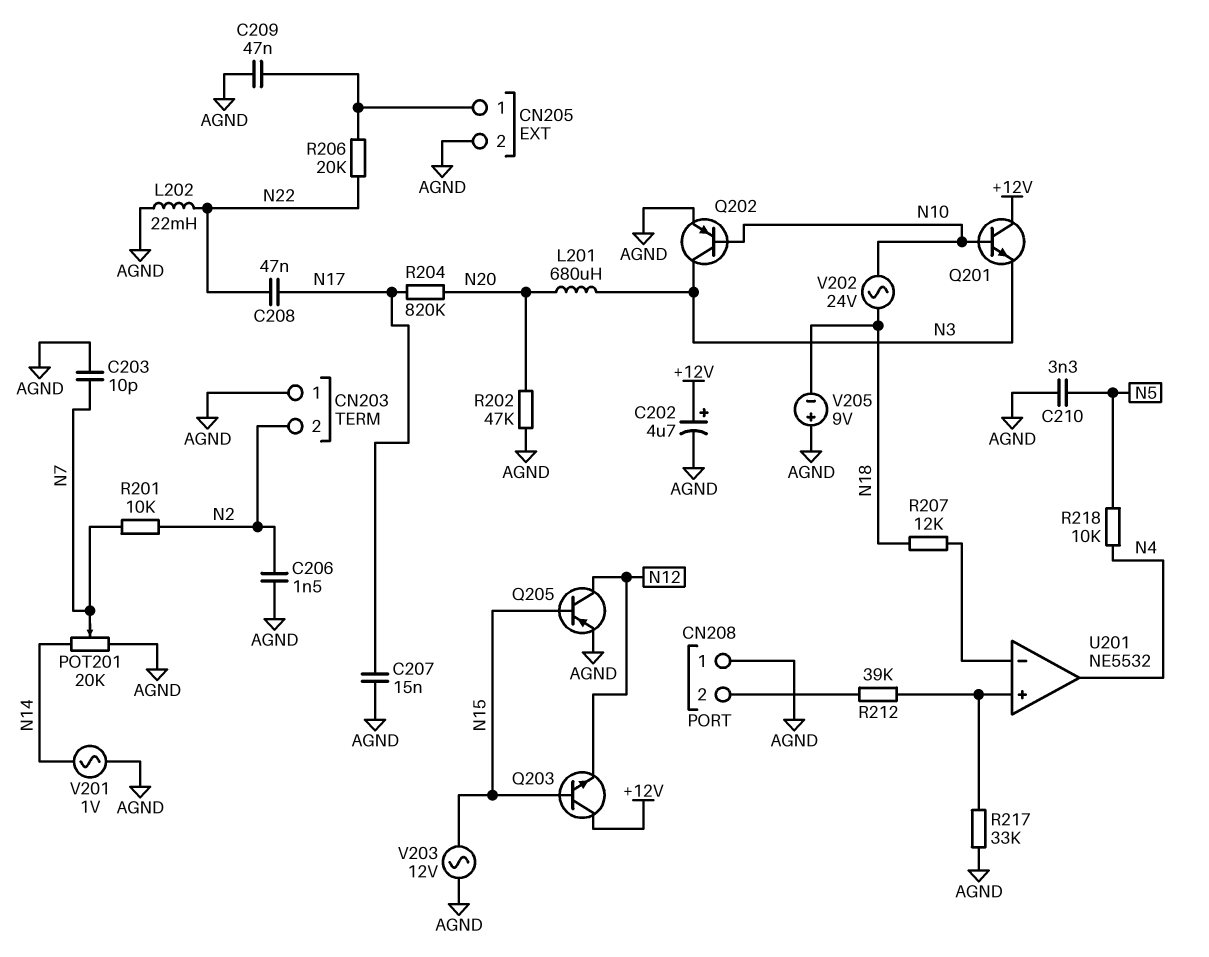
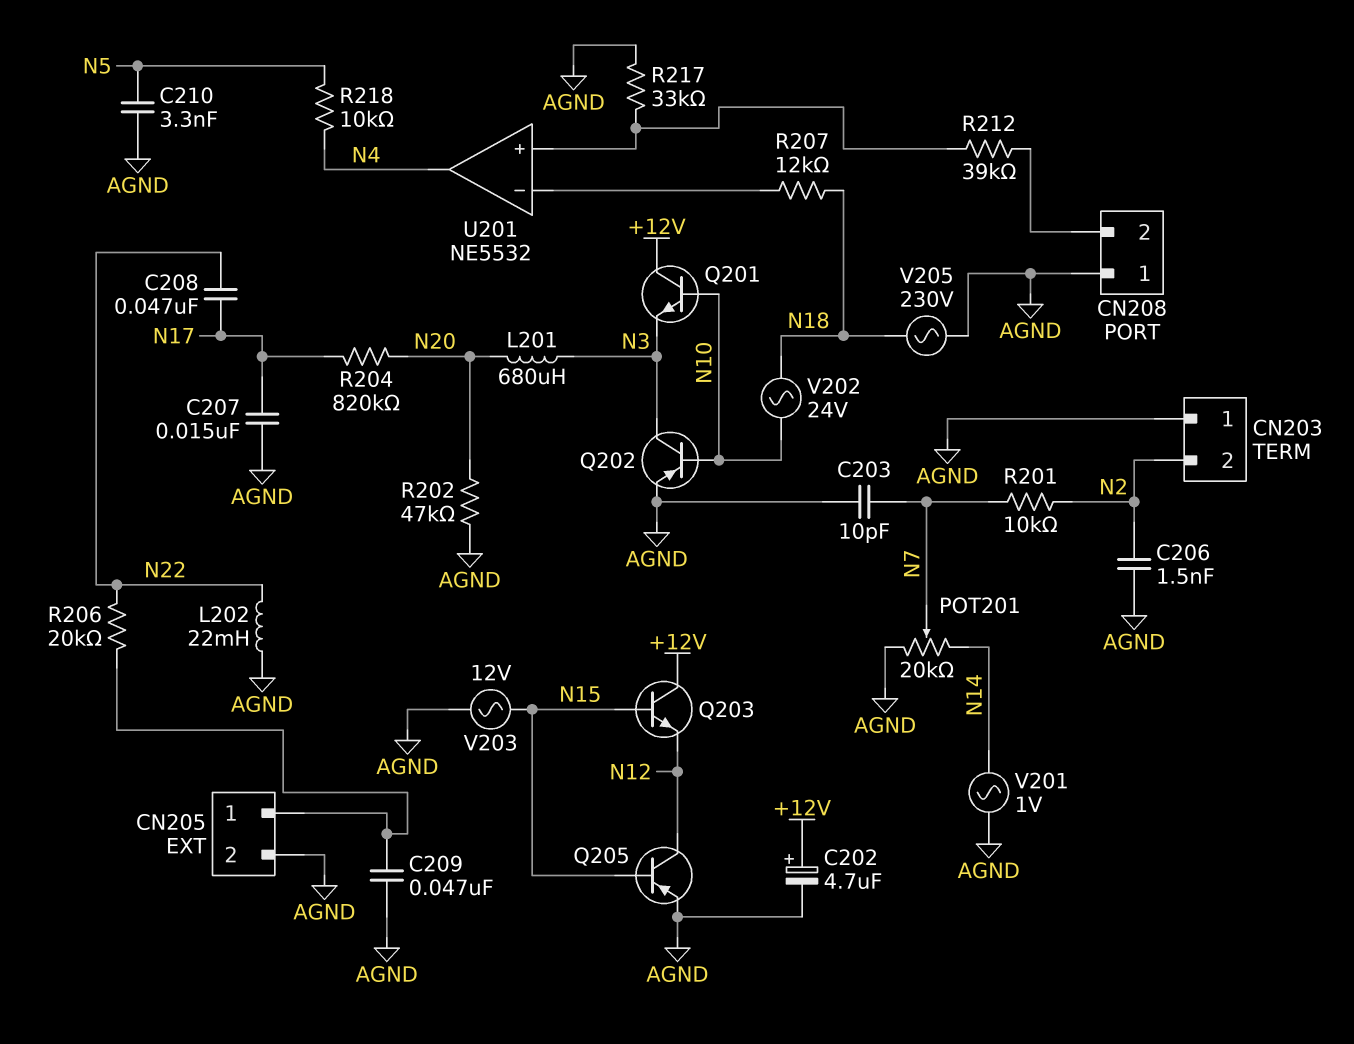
V205: 9V (plus AGND, minus N18) -> AC 230V (AGND, N18)

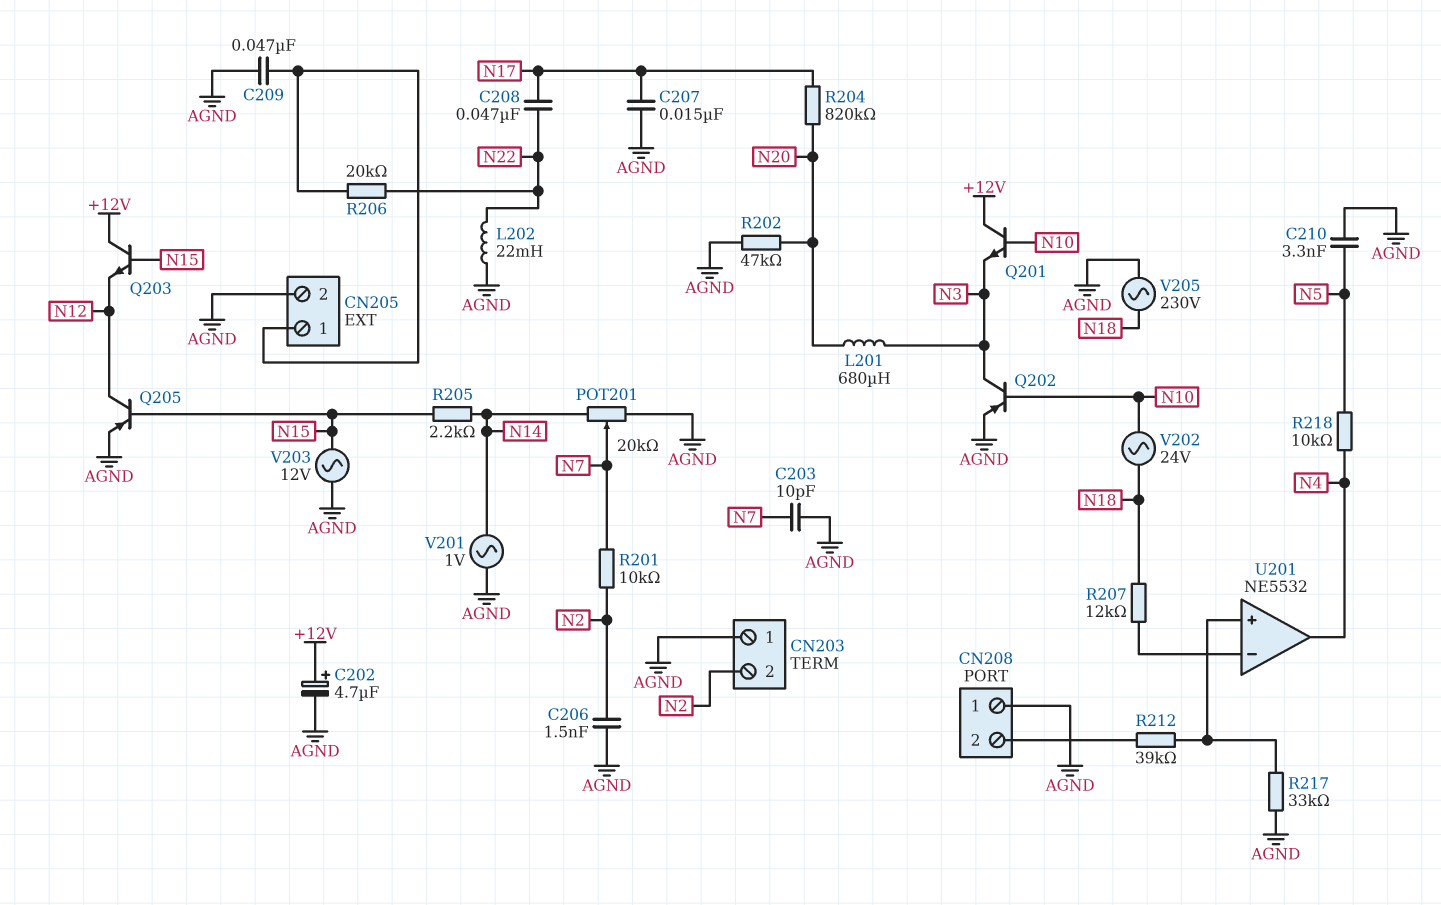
R205: none -> 2.2k (N14, N15)

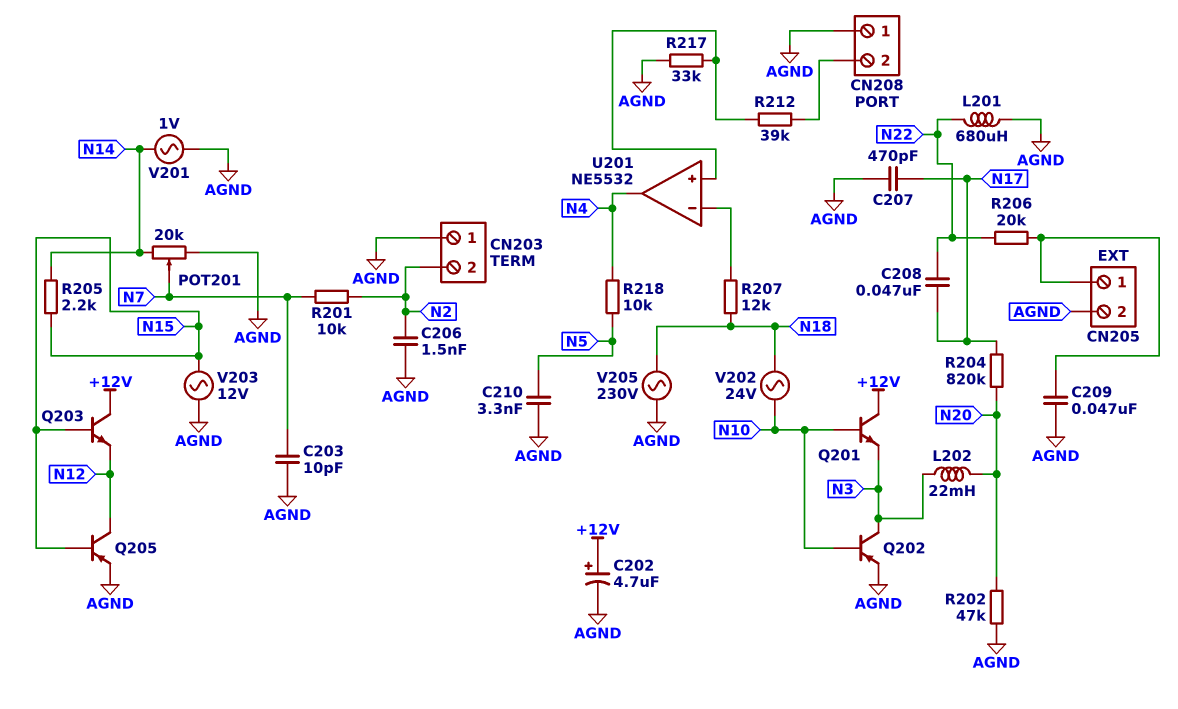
C207: 15nF (AGND, N17) -> 470pF (AGND, N17)
L201: 680uH (N3, N20) -> 680uH (AGND, N22)
L202: 22mH (AGND, N22) -> 22mH (N3, N20)

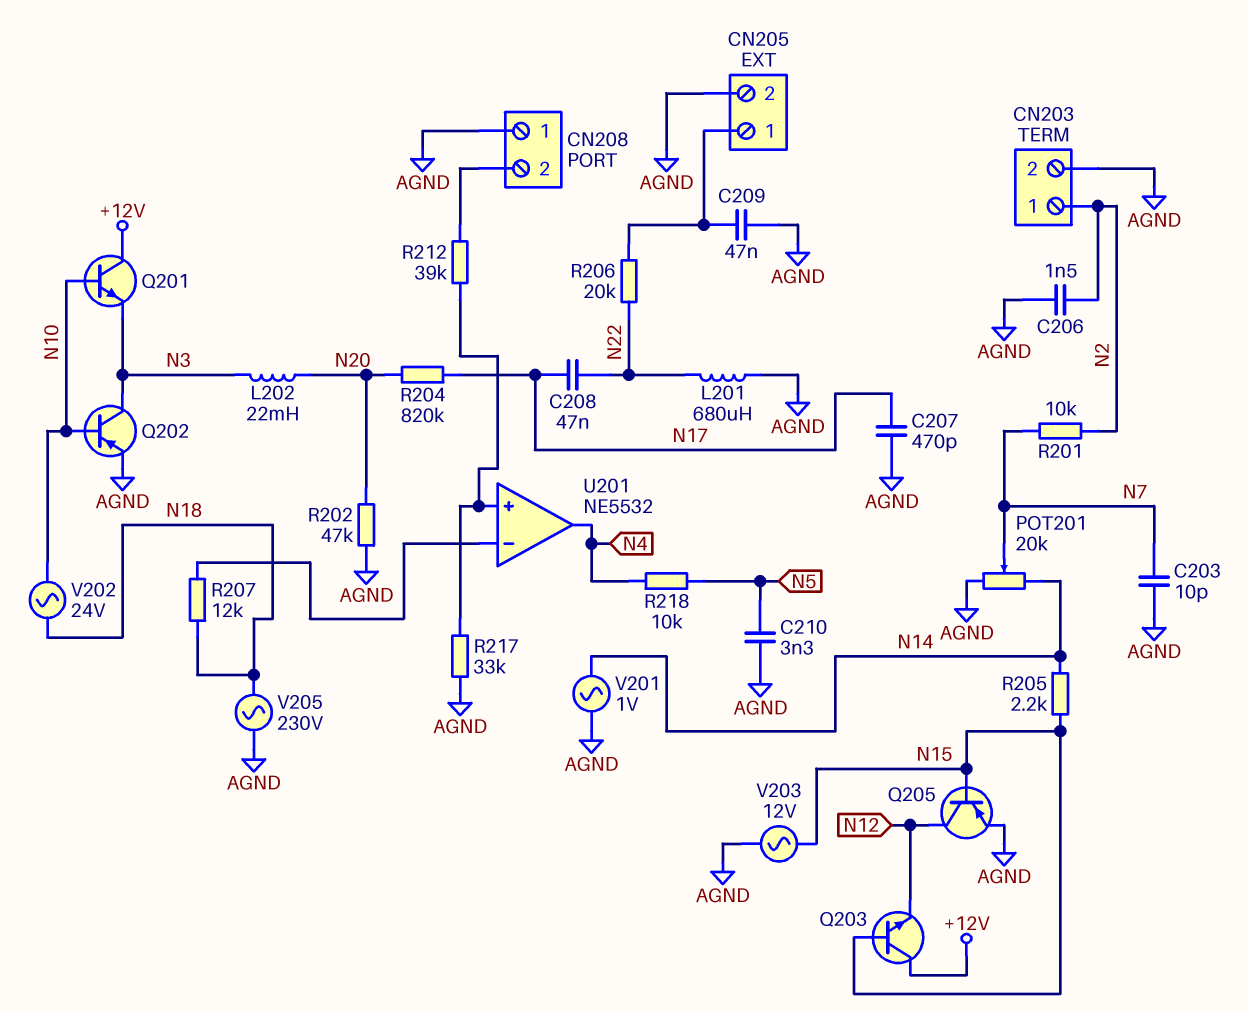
C202: 4.7uF (plus +12V, minus AGND) -> none
CN203 pin 1: AGND -> N2
CN203 pin 2: N2 -> AGND

